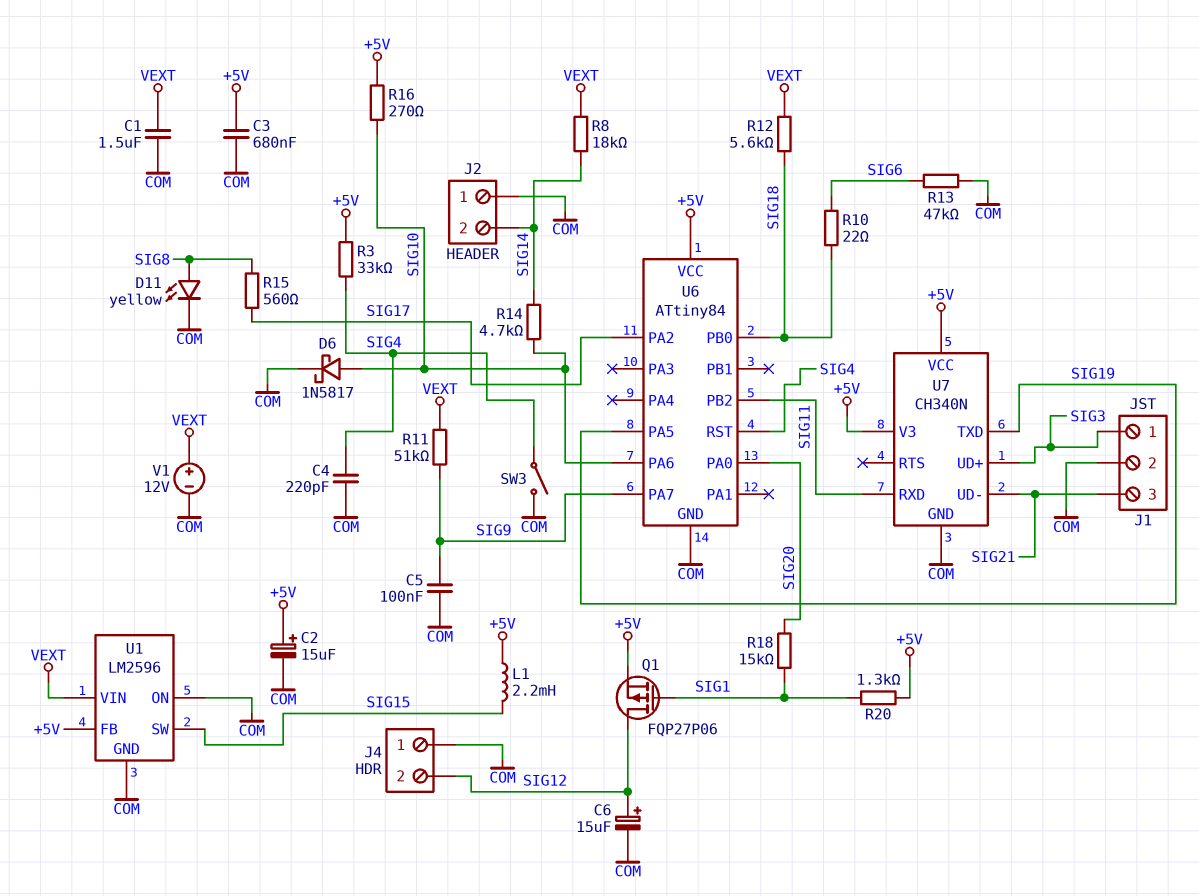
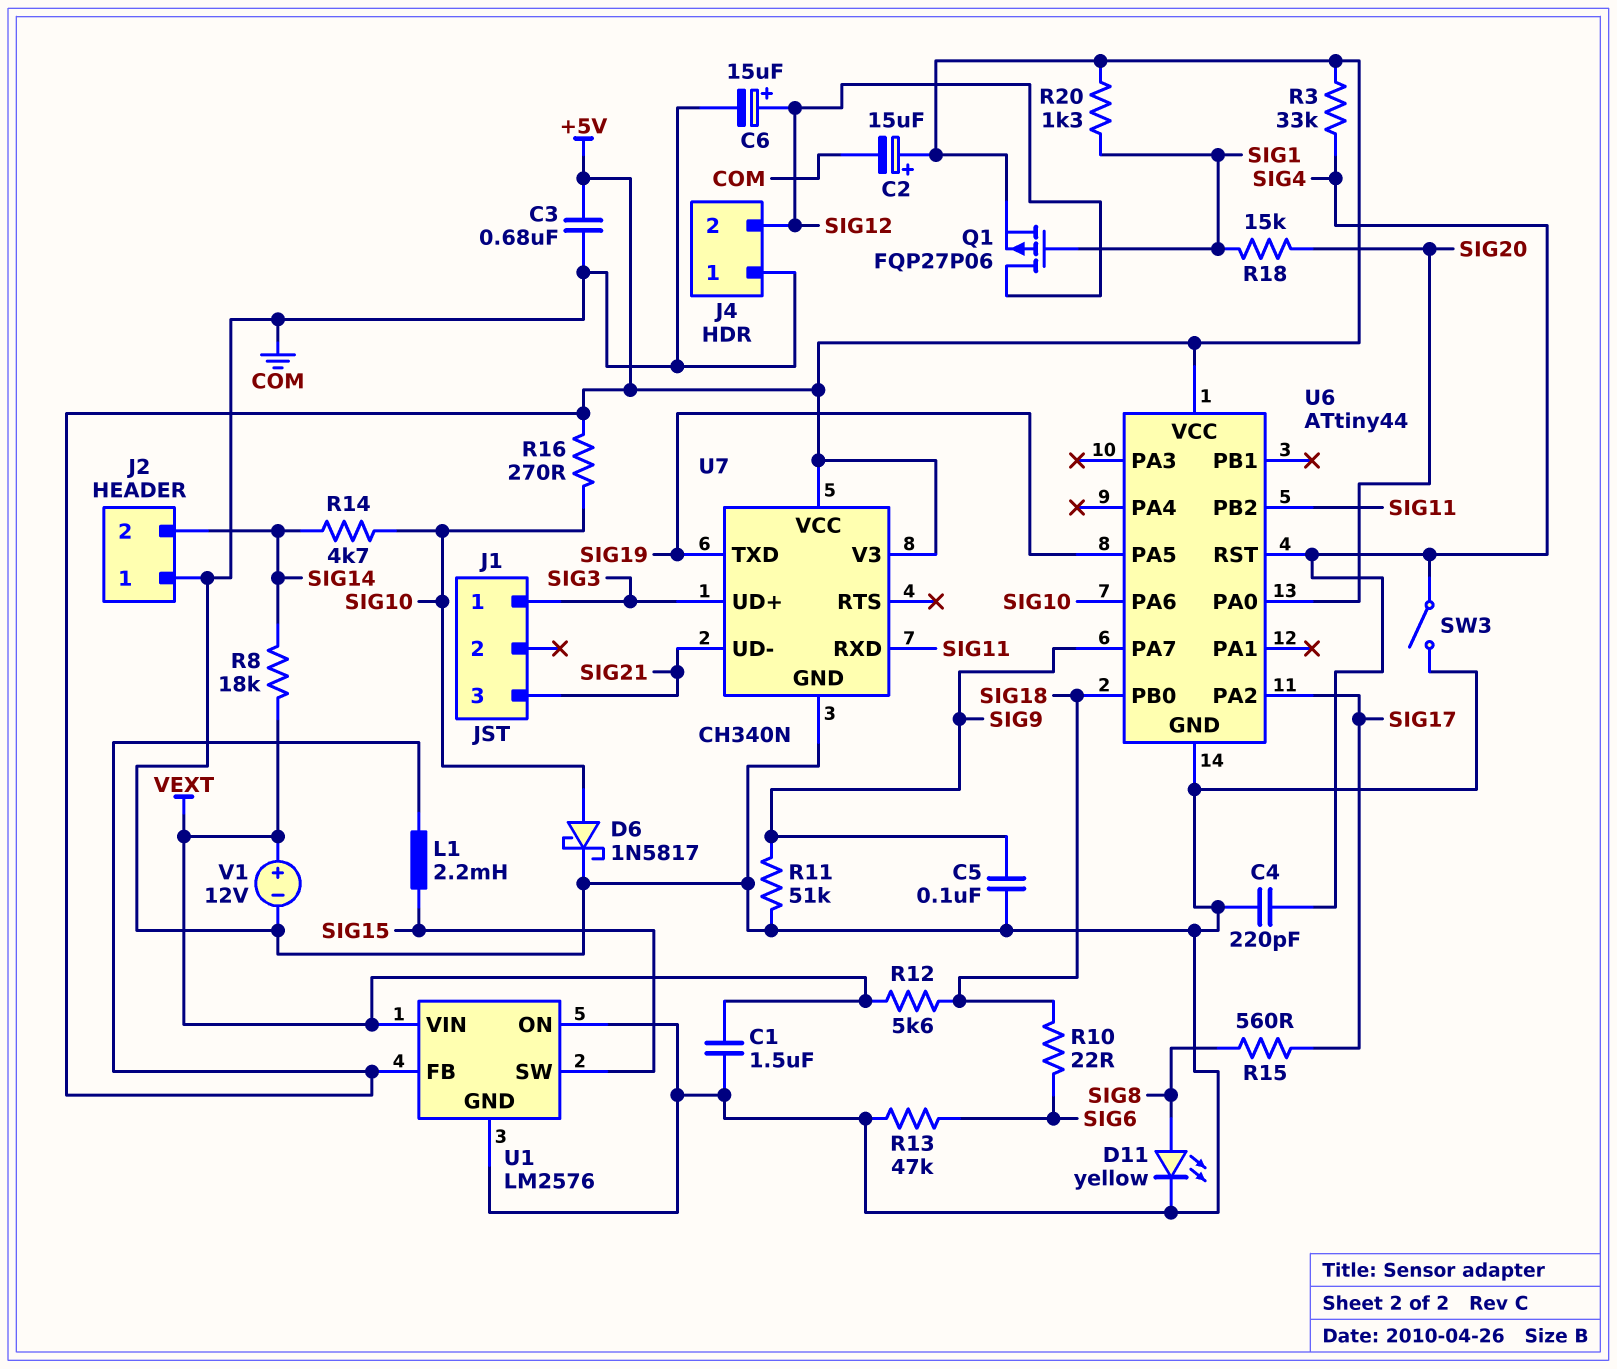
J1 pin 2: COM -> none
R11: 51k (SIG9, VEXT) -> 51k (COM, SIG9)
U1: LM2596 -> LM2576
U6: ATtiny84 -> ATtiny44

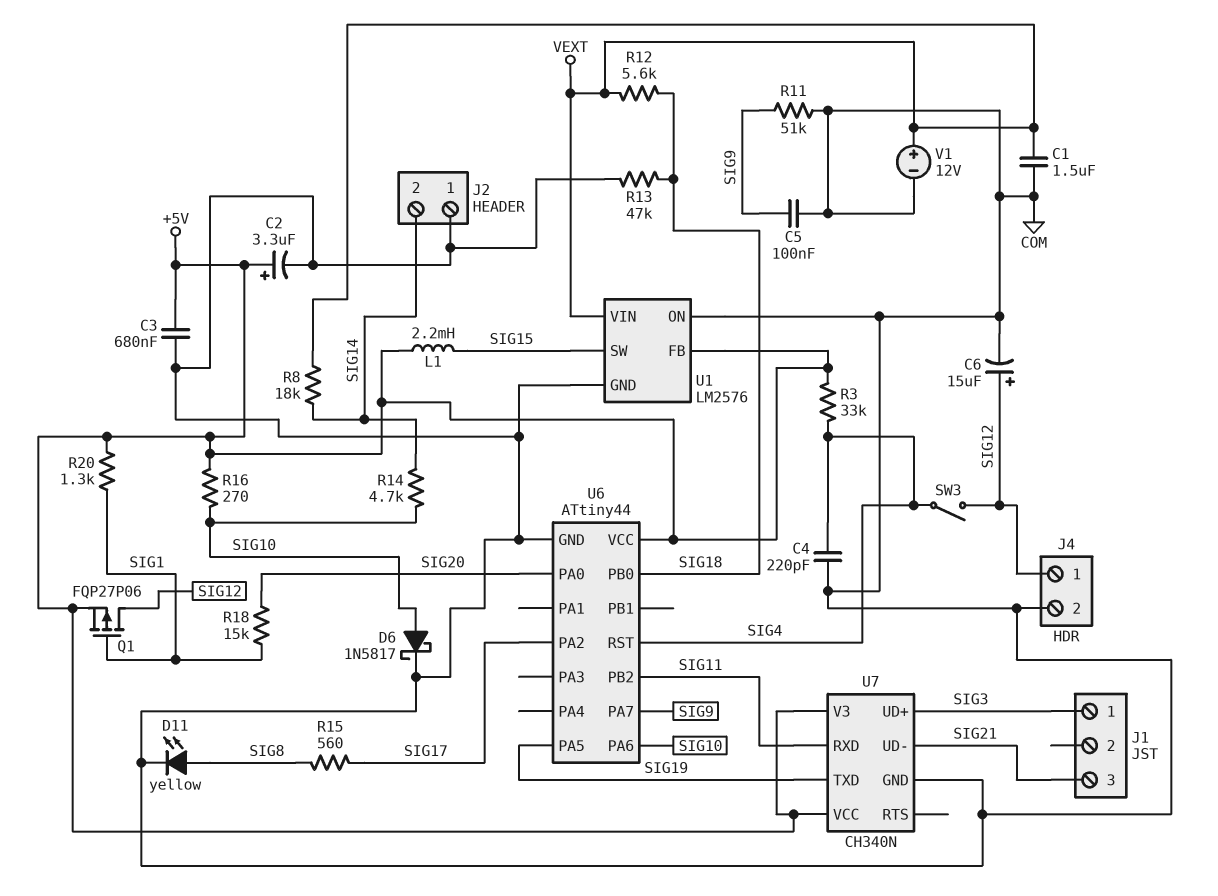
C2: 15uF (plus +5V, minus COM) -> 3.3uF (plus +5V, minus COM)
J4 pin 1: COM -> SIG12
J4 pin 2: SIG12 -> COM
R10: 22 (SIG6, SIG18) -> none
R13: 47k (COM, SIG6) -> 47k (COM, SIG18)
SW3: switch (COM, SIG4) -> switch (SIG4, SIG12)

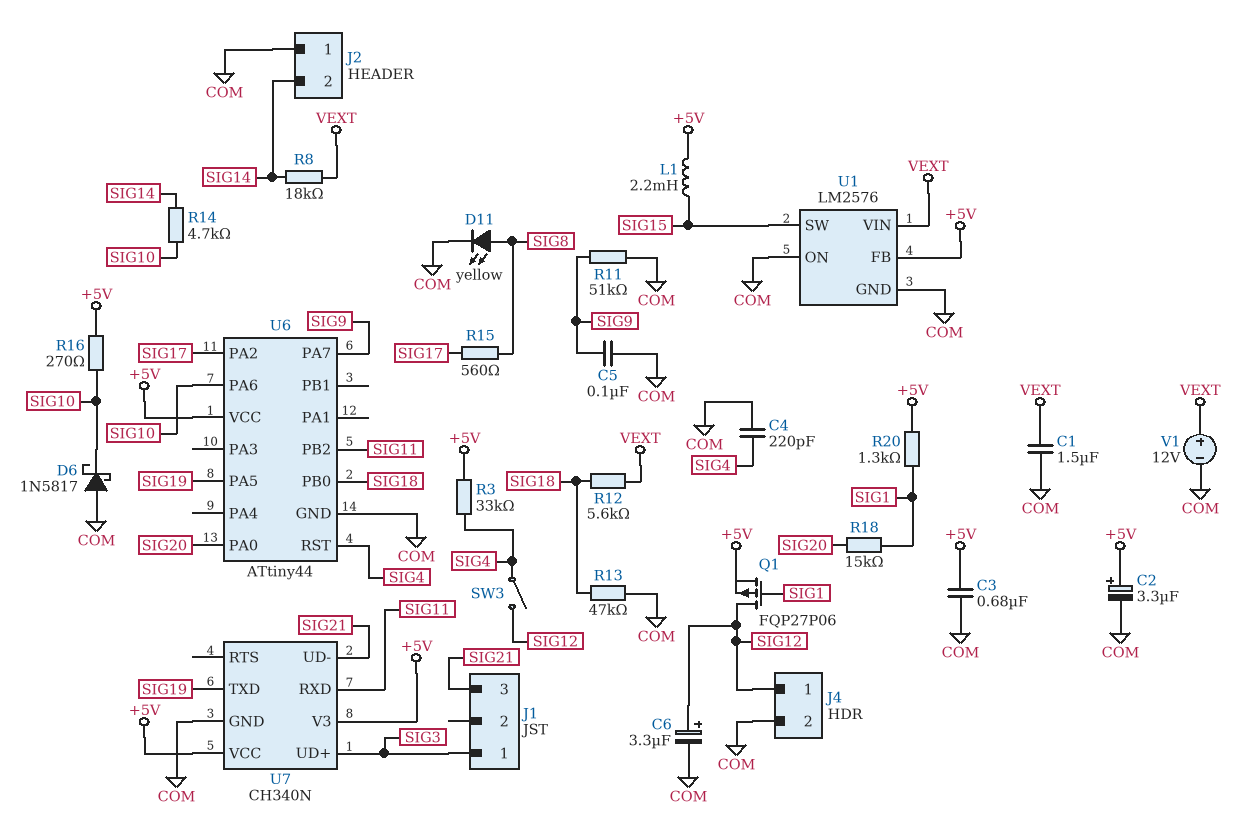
C6: 15uF (plus SIG12, minus COM) -> 3.3uF (plus SIG12, minus COM)
D6: schottky 1N5817 (A SIG10, K COM) -> schottky 1N5817 (A COM, K SIG10)

